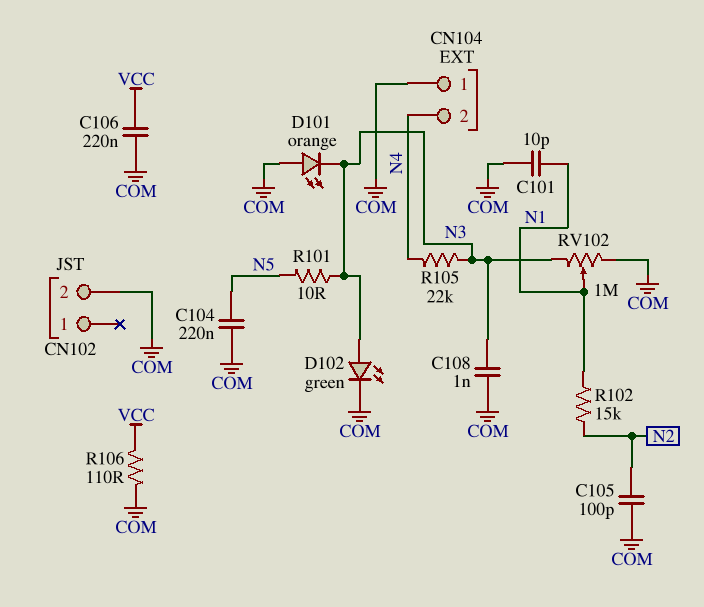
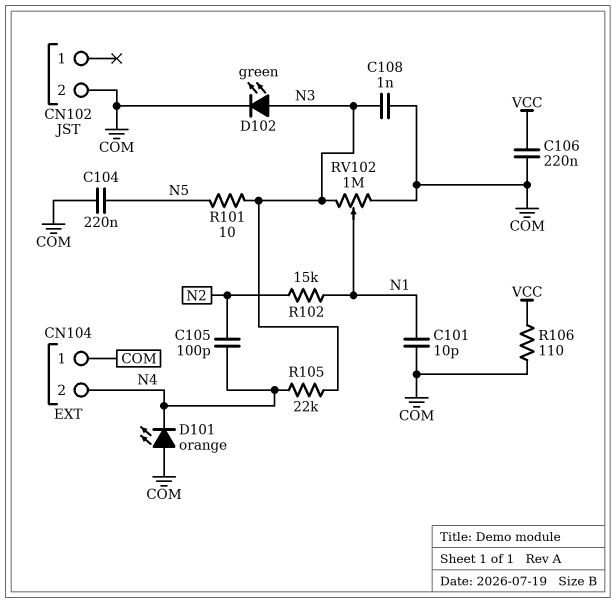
C105: 100pF (COM, N2) -> 100pF (N2, N4)
D101: LED orange (A COM, K N3) -> LED orange (A COM, K N4)

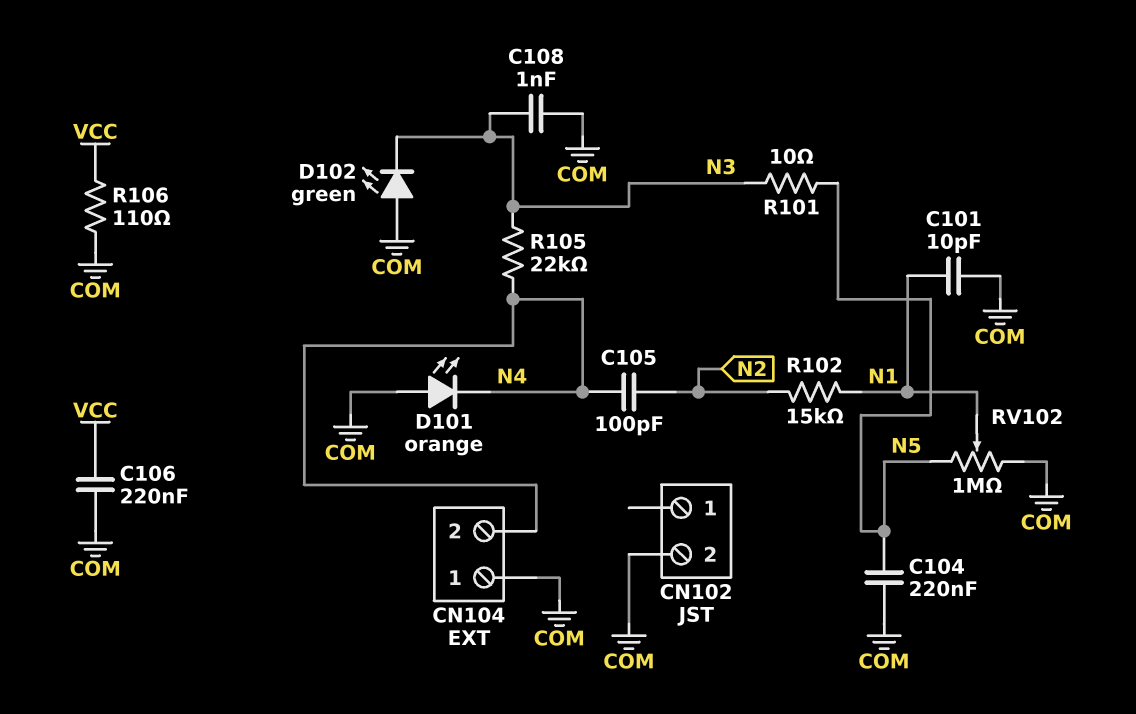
D102: LED green (A N3, K COM) -> LED green (A COM, K N3)
RV102: 1M (COM, N3, wiper N1) -> 1M (COM, N5, wiper N1)

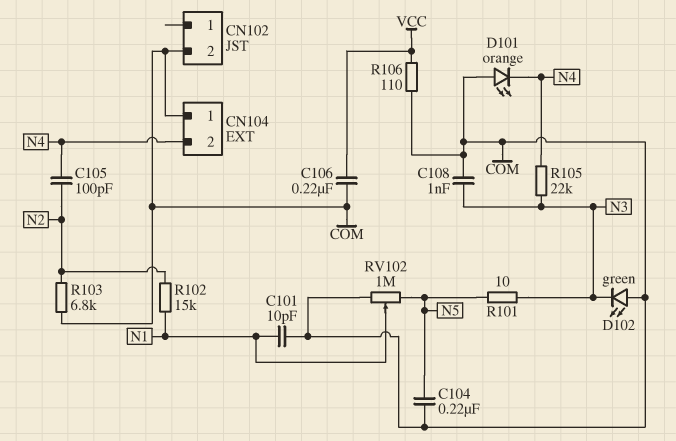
R103: none -> 6.8k (COM, N2)

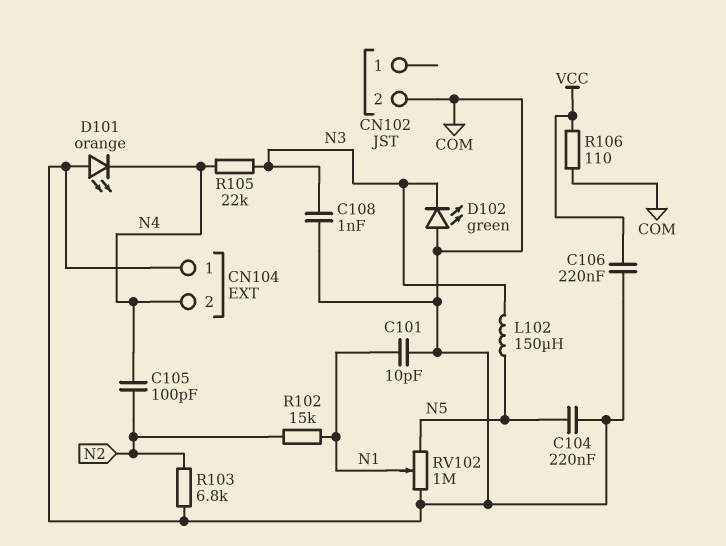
L102: none -> 150uH (N3, N5)
R101: 10 (N3, N5) -> none

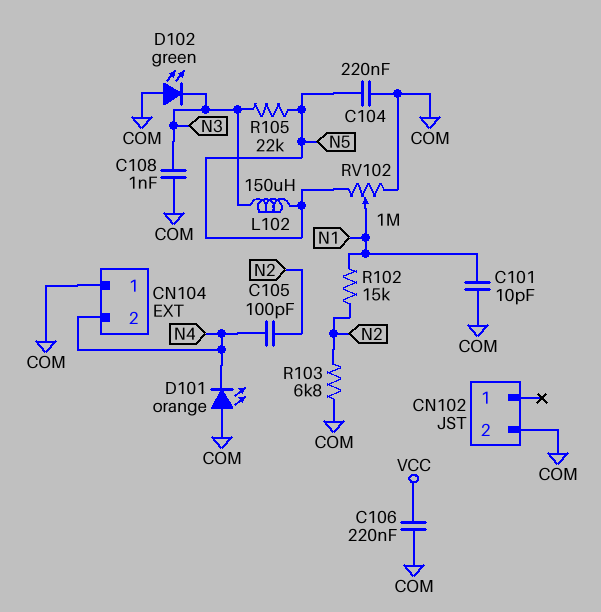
R105: 22k (N3, N4) -> 22k (N3, N5)
R106: 110 (COM, VCC) -> none

